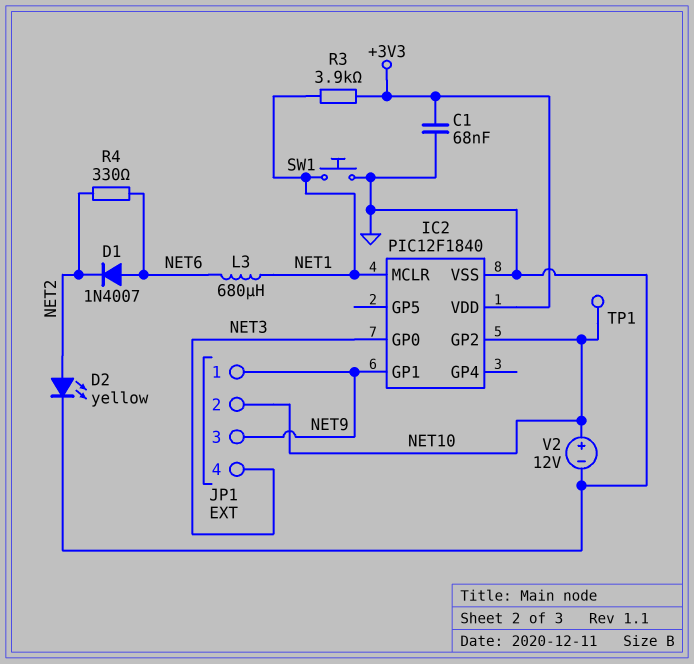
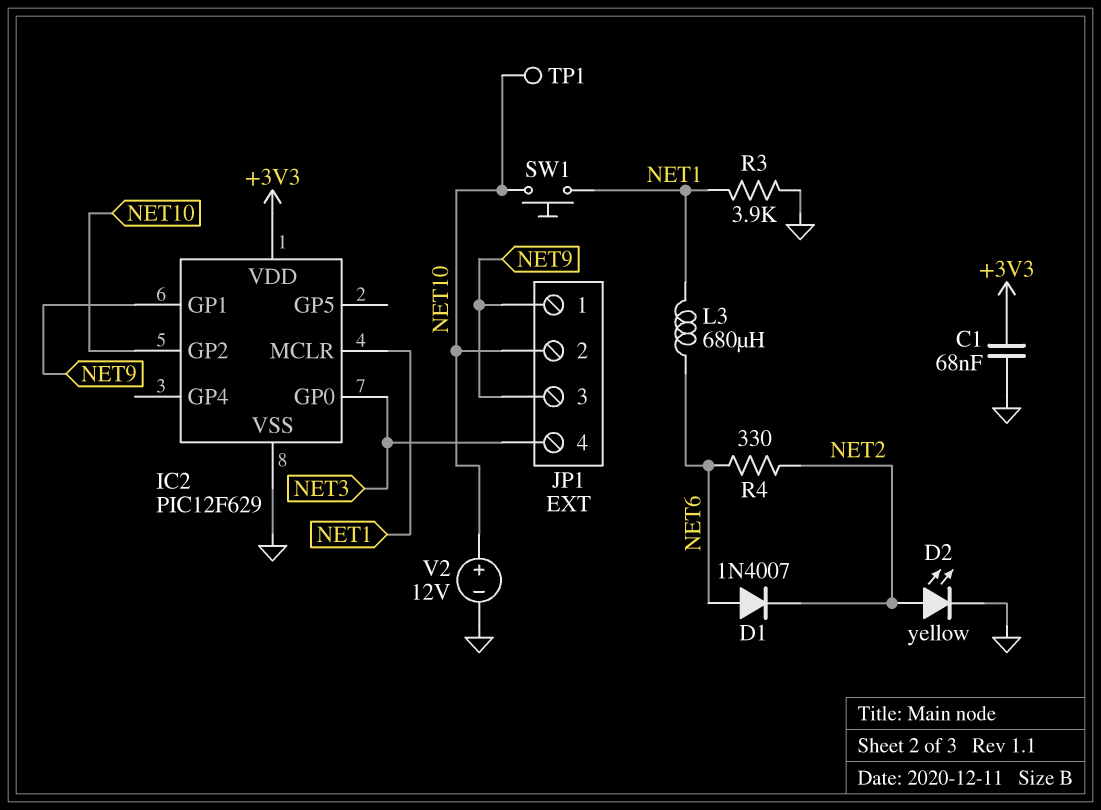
IC2: PIC12F1840 -> PIC12F629
R3: 3.9k (+3V3, NET1) -> 3.9k (GND, NET1)
SW1: button (GND, NET1) -> button (NET1, NET10)

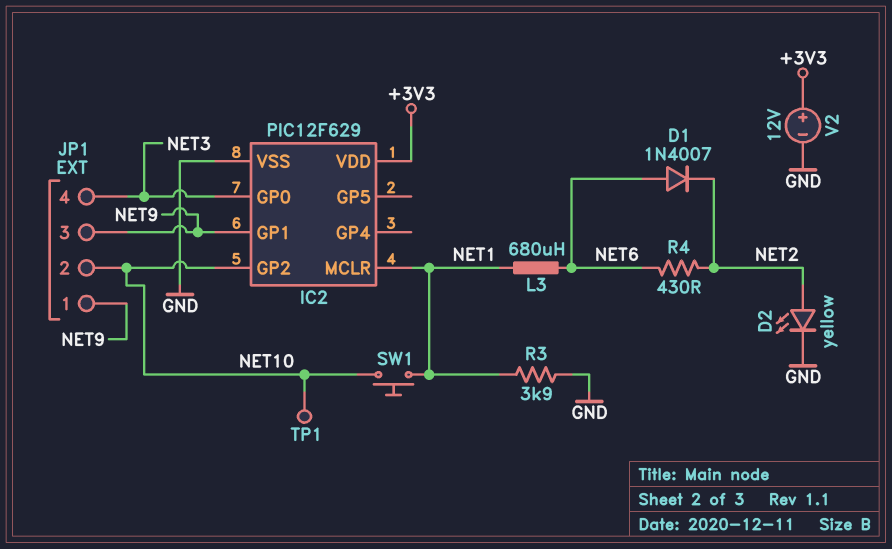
C1: 68nF (+3V3, GND) -> none
R4: 330 (NET2, NET6) -> 430 (NET2, NET6)
V2: 12V (plus NET10, minus GND) -> 12V (plus +3V3, minus GND)

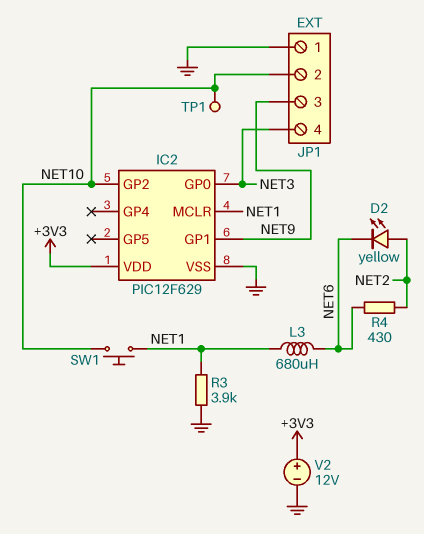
D1: diode 1N4007 (A NET6, K NET2) -> none
D2: LED yellow (A NET2, K GND) -> LED yellow (A NET2, K NET6)
JP1 pin 1: NET9 -> GND

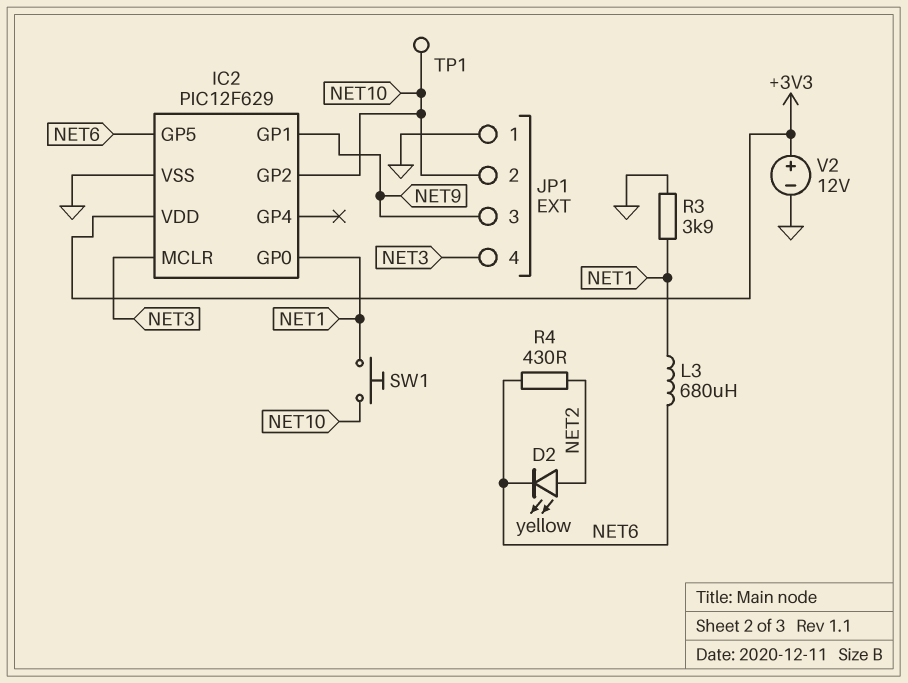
IC2 pin GP0: NET3 -> NET1
IC2 pin GP5: none -> NET6
IC2 pin MCLR: NET1 -> NET3

